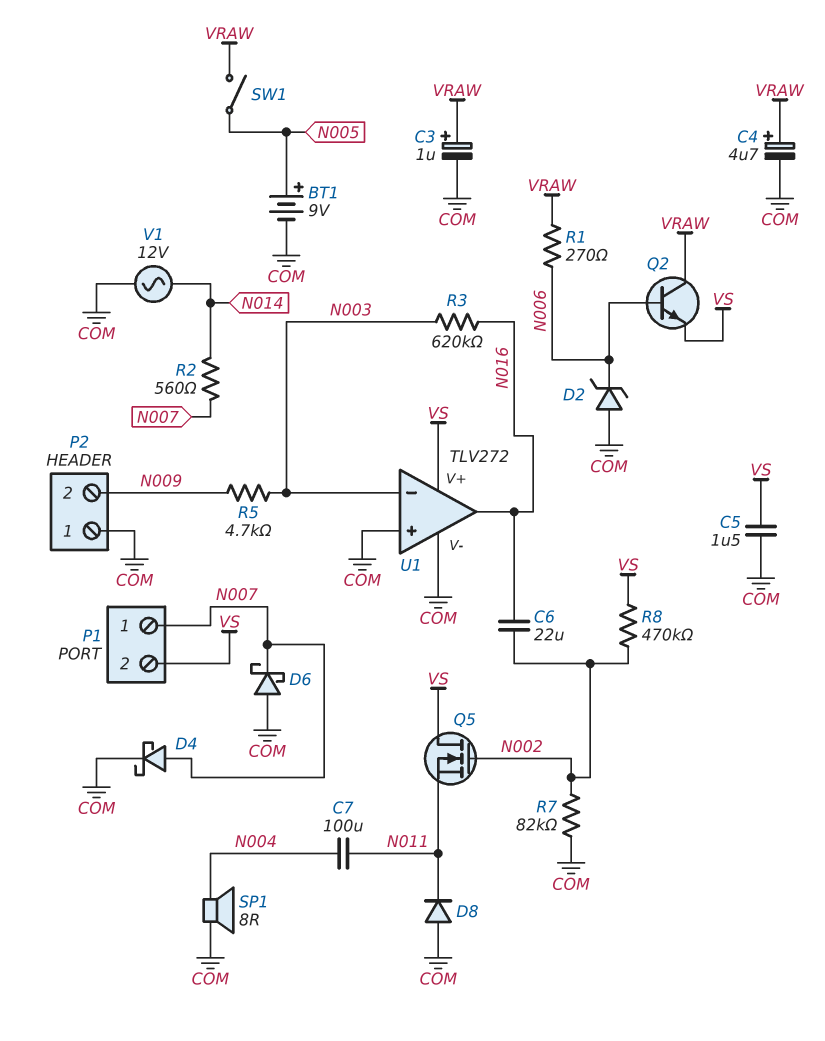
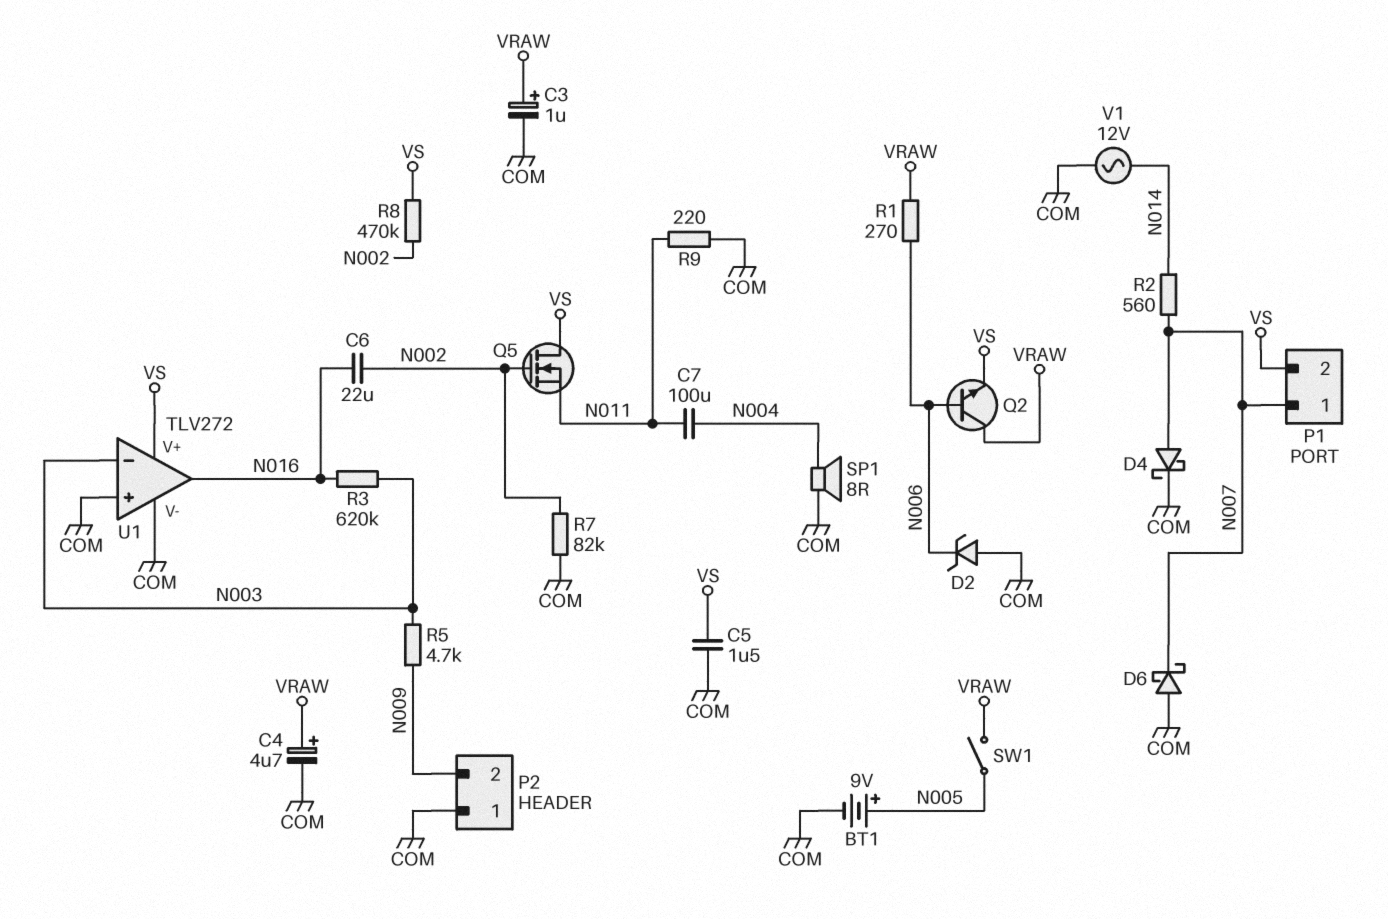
D8: diode (A COM, K N011) -> none
R9: none -> 220 (COM, N011)

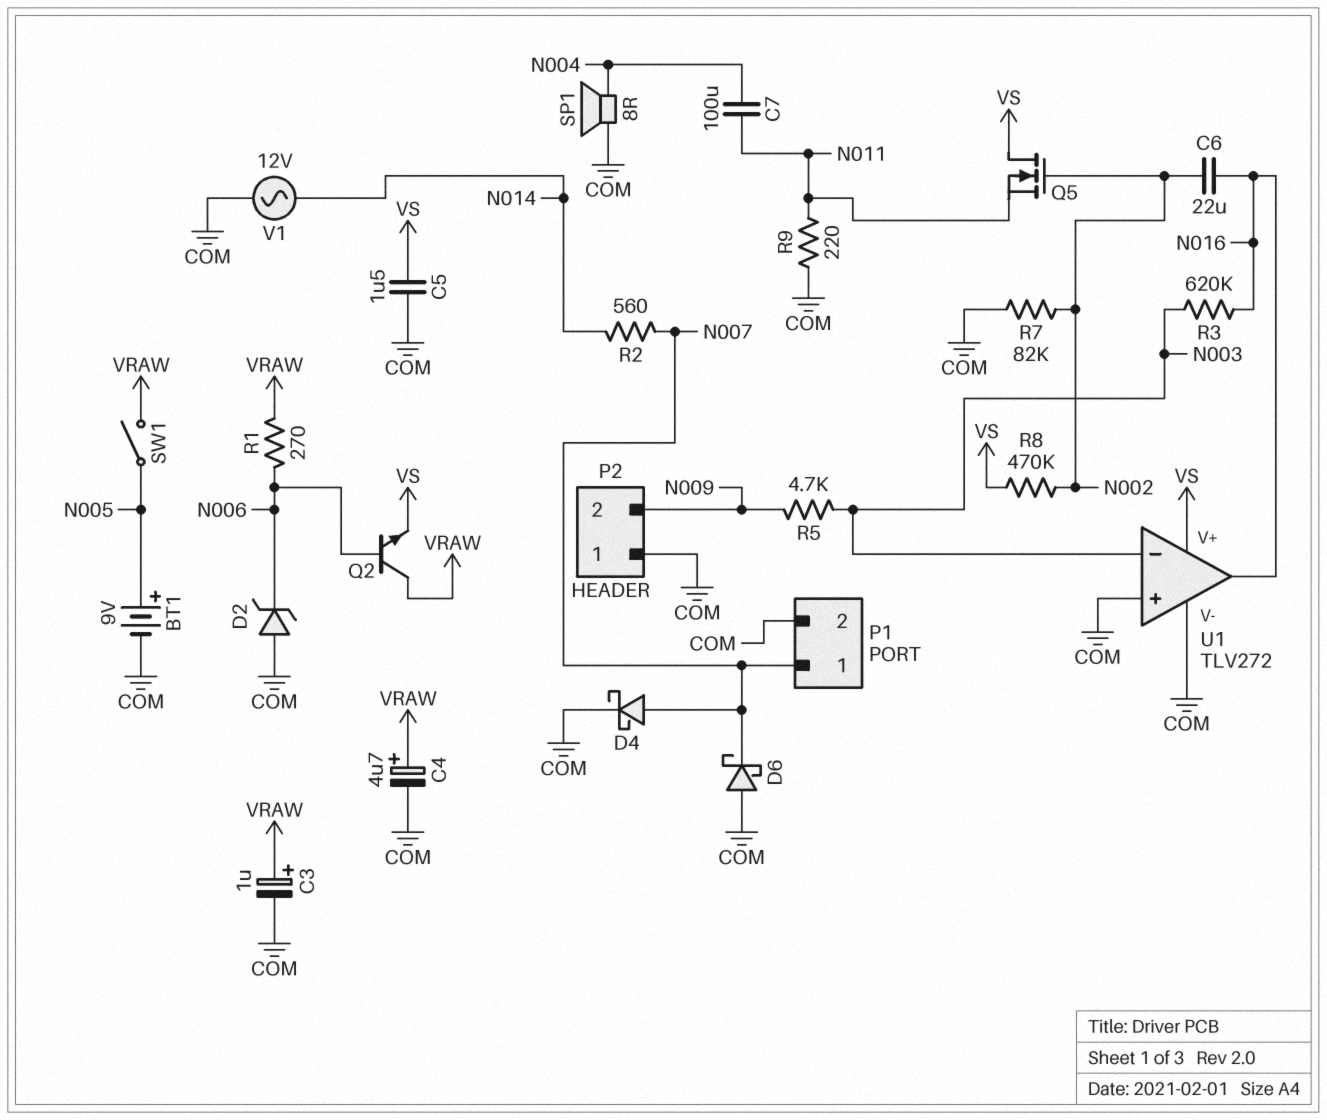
P1 pin 2: VS -> COM

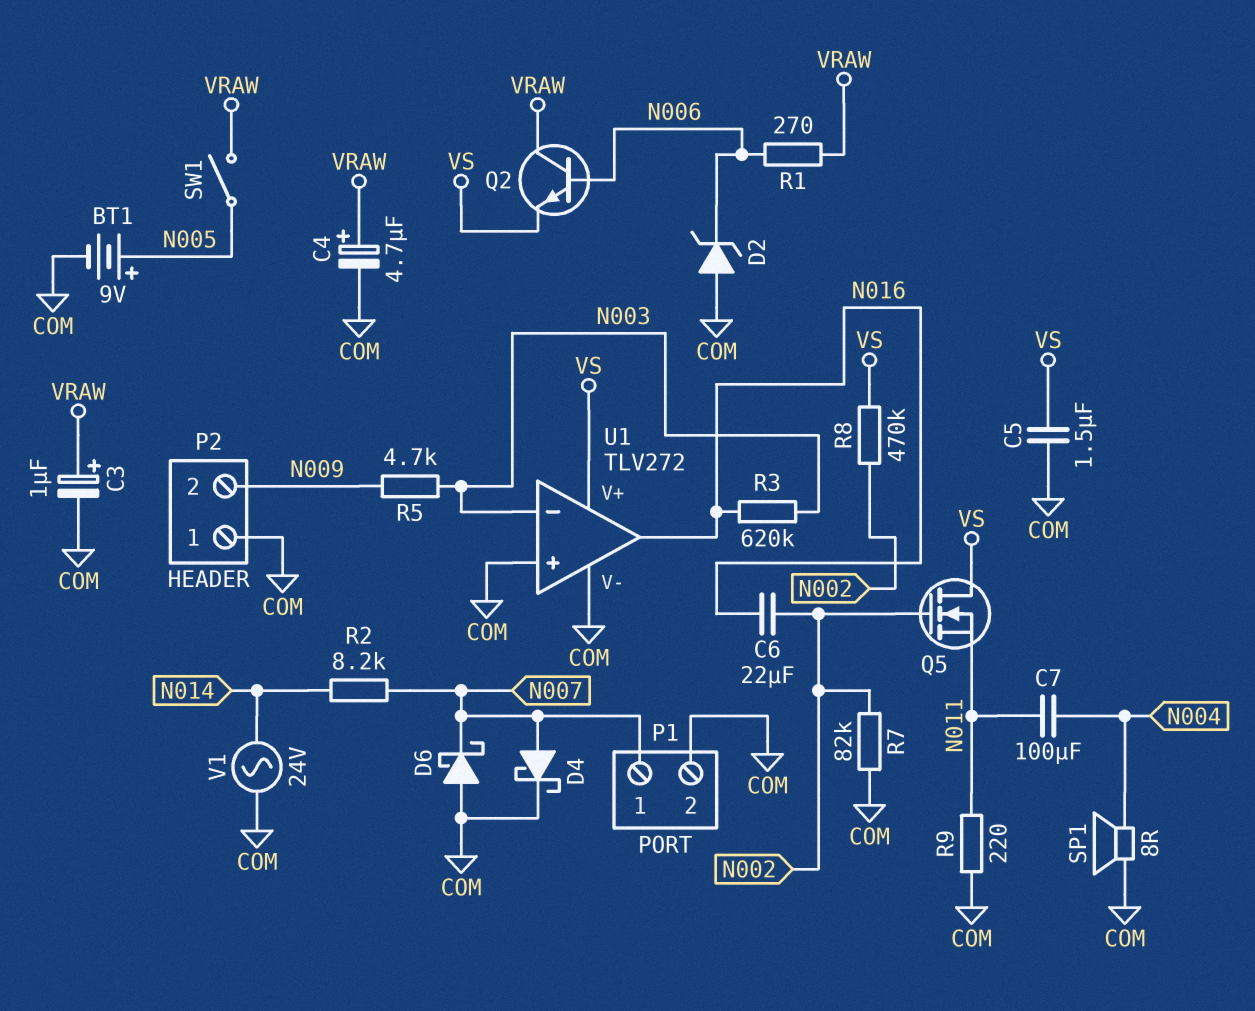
R2: 560 (N007, N014) -> 8.2k (N007, N014)
V1: AC 12V (COM, N014) -> AC 24V (COM, N014)

